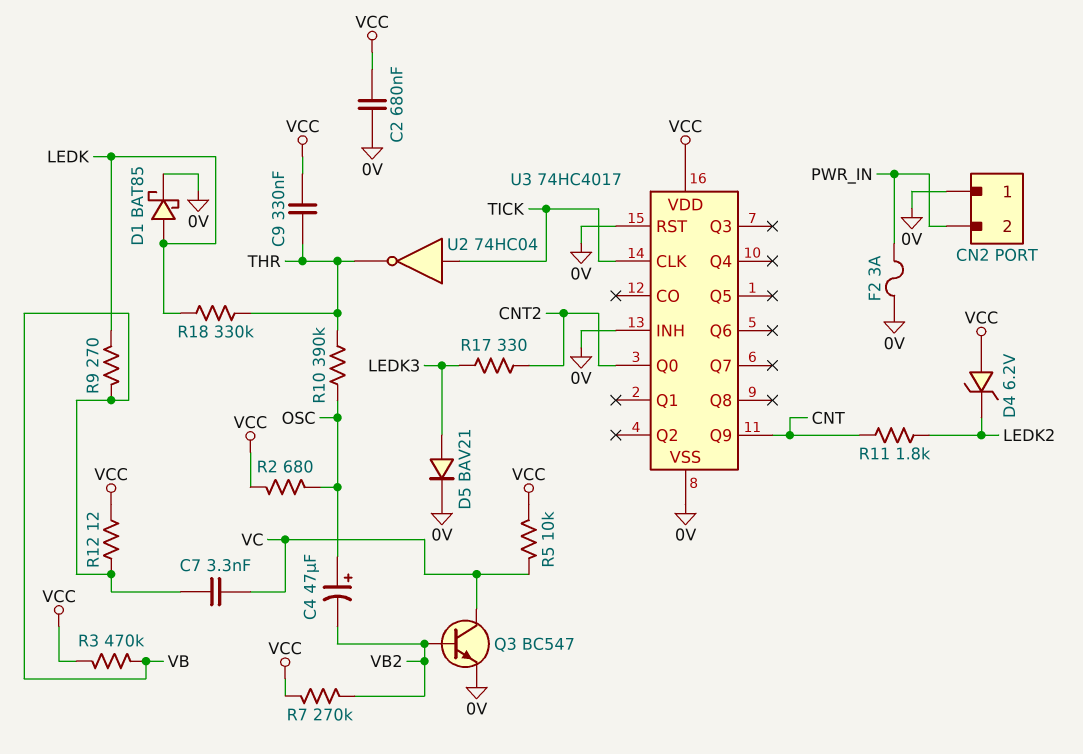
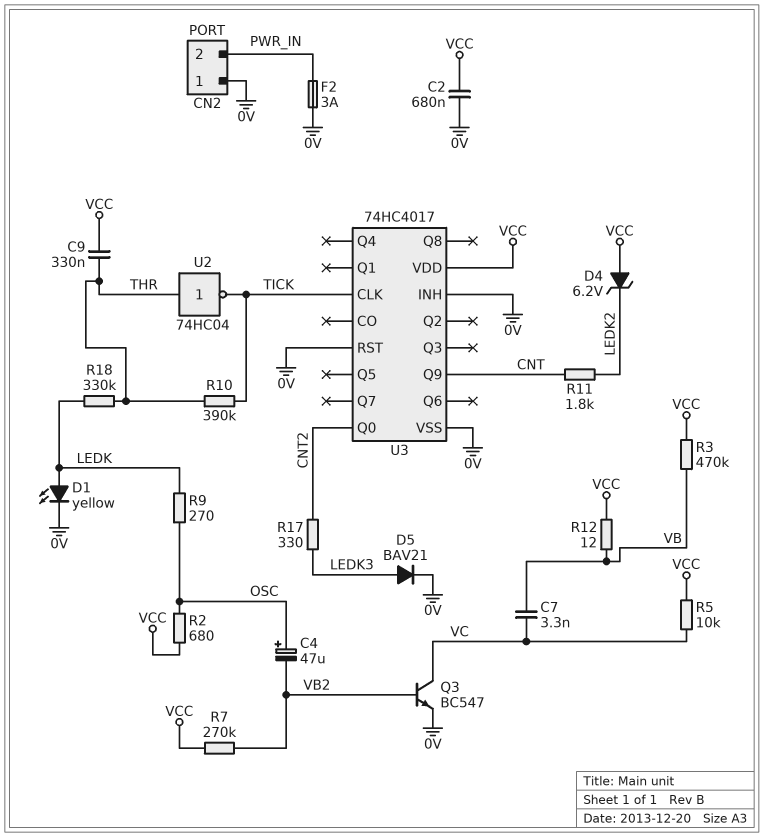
D1: schottky BAT85 (A LEDK, K 0V) -> LED yellow (A LEDK, K 0V)
R9: 270 (LEDK, VB) -> 270 (LEDK, OSC)
R10: 390k (OSC, THR) -> 390k (THR, TICK)
U2: NOT 74HC04 (in TICK, out THR) -> NOT 74HC04 (in THR, out TICK)

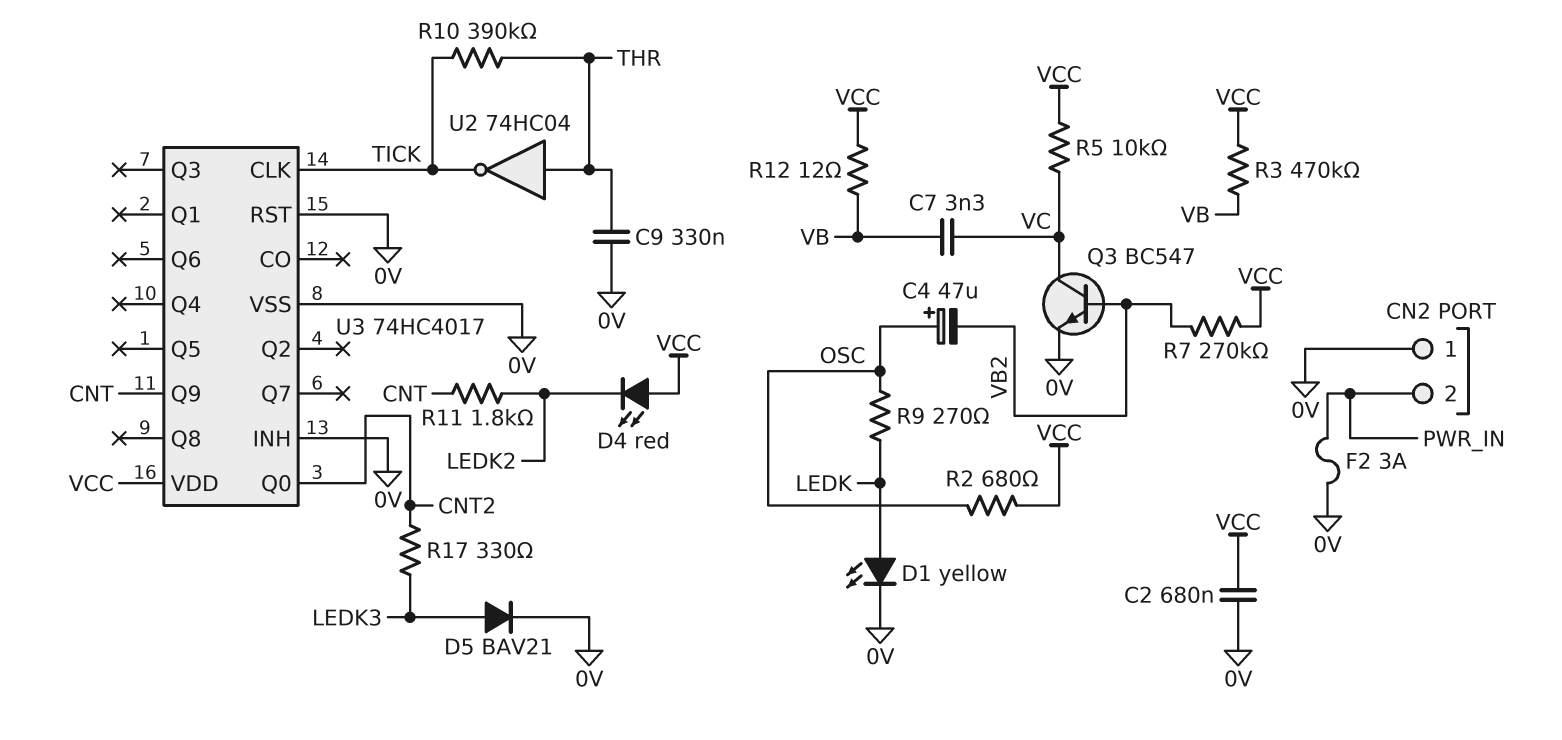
C9: 330nF (THR, VCC) -> 330nF (0V, THR)
D4: zener 6.2V (A VCC, K LEDK2) -> LED red (A VCC, K LEDK2)
R18: 330k (LEDK, THR) -> none

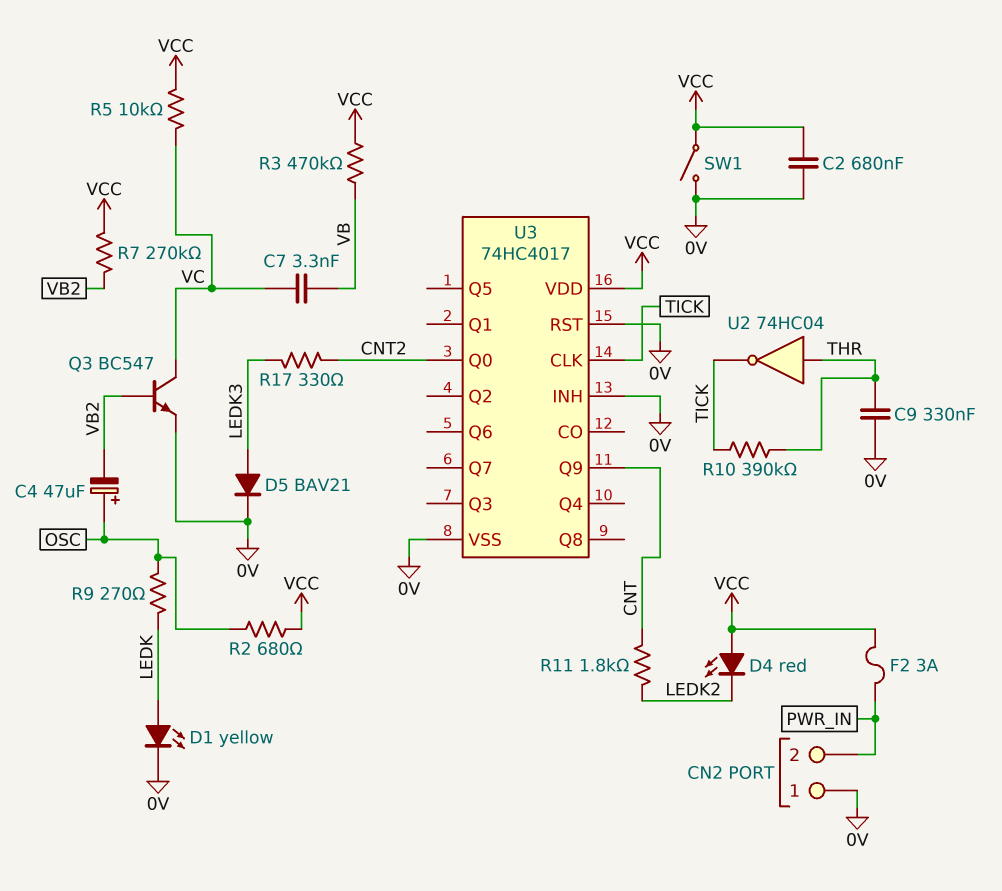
F2: 3A (0V, PWR_IN) -> 3A (PWR_IN, VCC)
R12: 12 (VB, VCC) -> none
SW1: none -> switch (0V, VCC)

